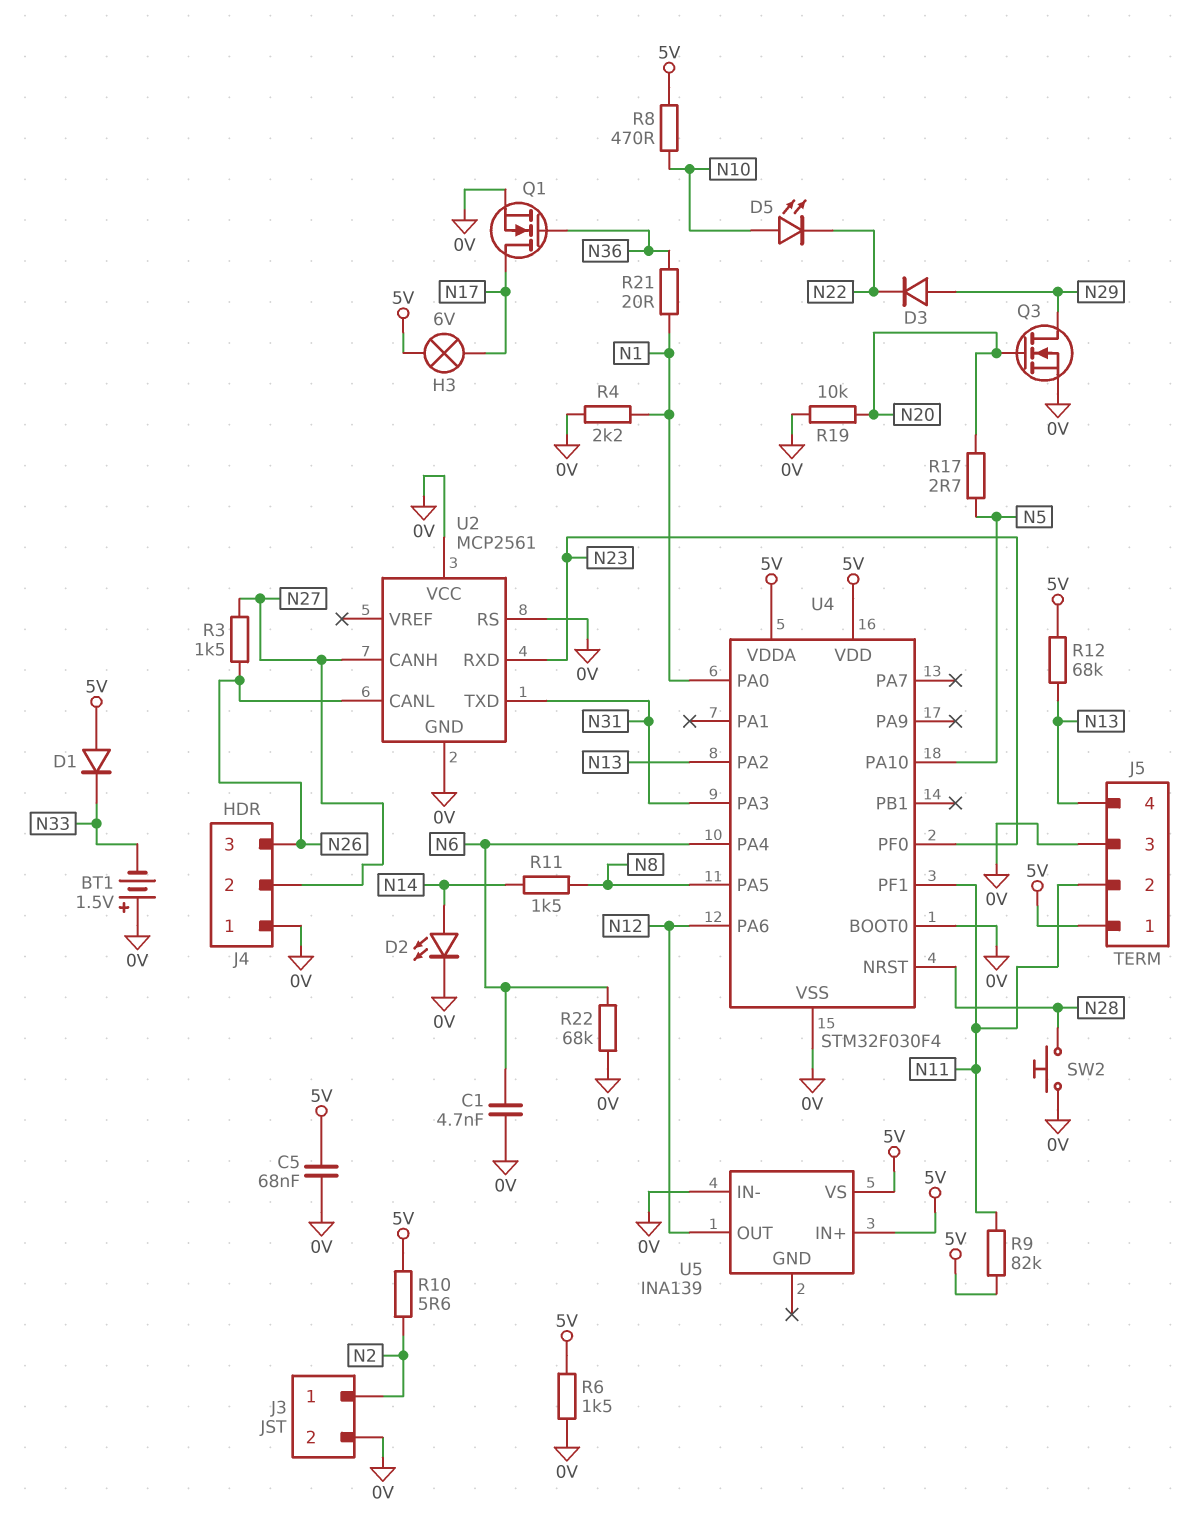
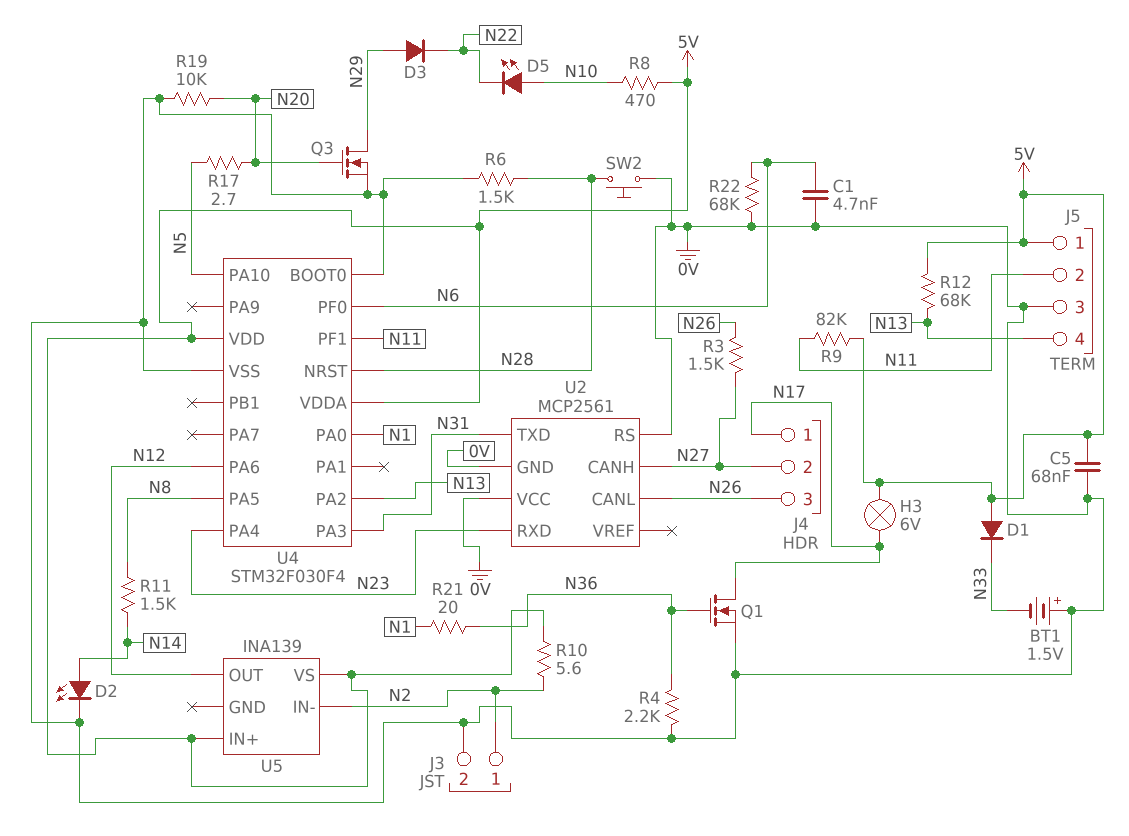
J4 pin 1: 0V -> N17
R4: 2.2k (0V, N1) -> 2.2k (0V, N36)
R6: 1.5k (0V, 5V) -> 1.5k (0V, N28)
U4 pin PA4: N6 -> N23
U4 pin PF0: N23 -> N6
U5 pin IN-: 0V -> N2

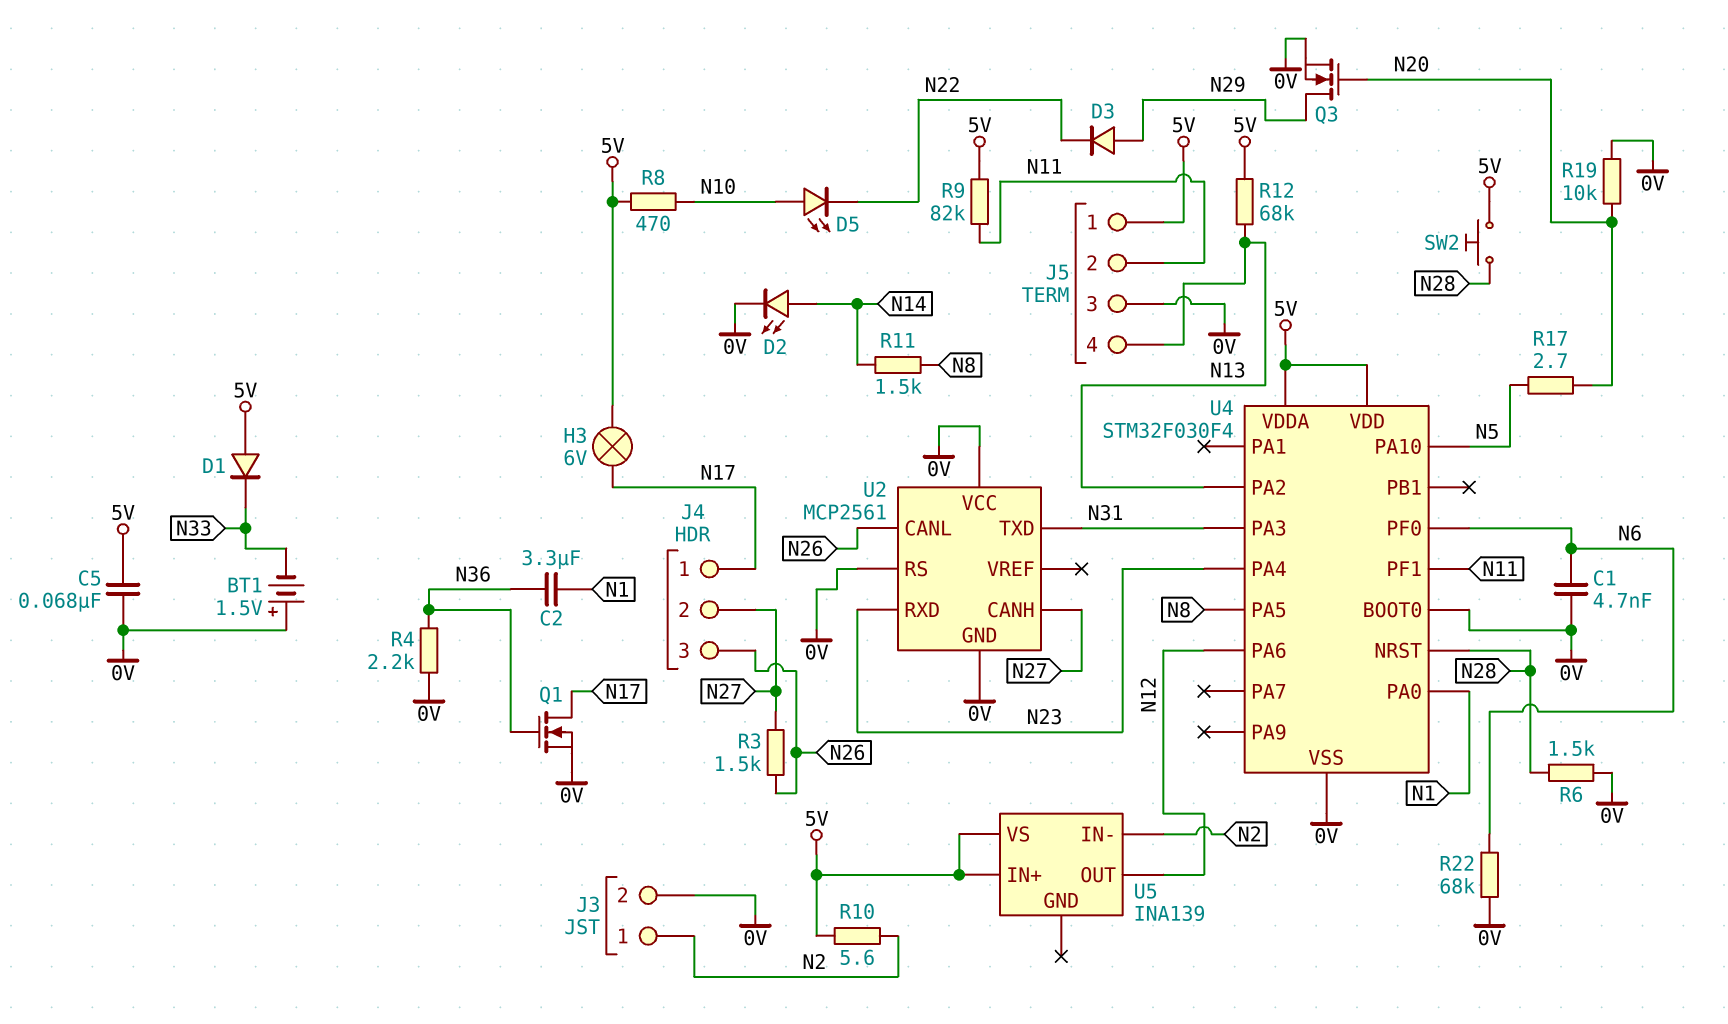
C2: none -> 3.3uF (N1, N36)
R21: 20 (N1, N36) -> none
SW2: button (0V, N28) -> button (5V, N28)

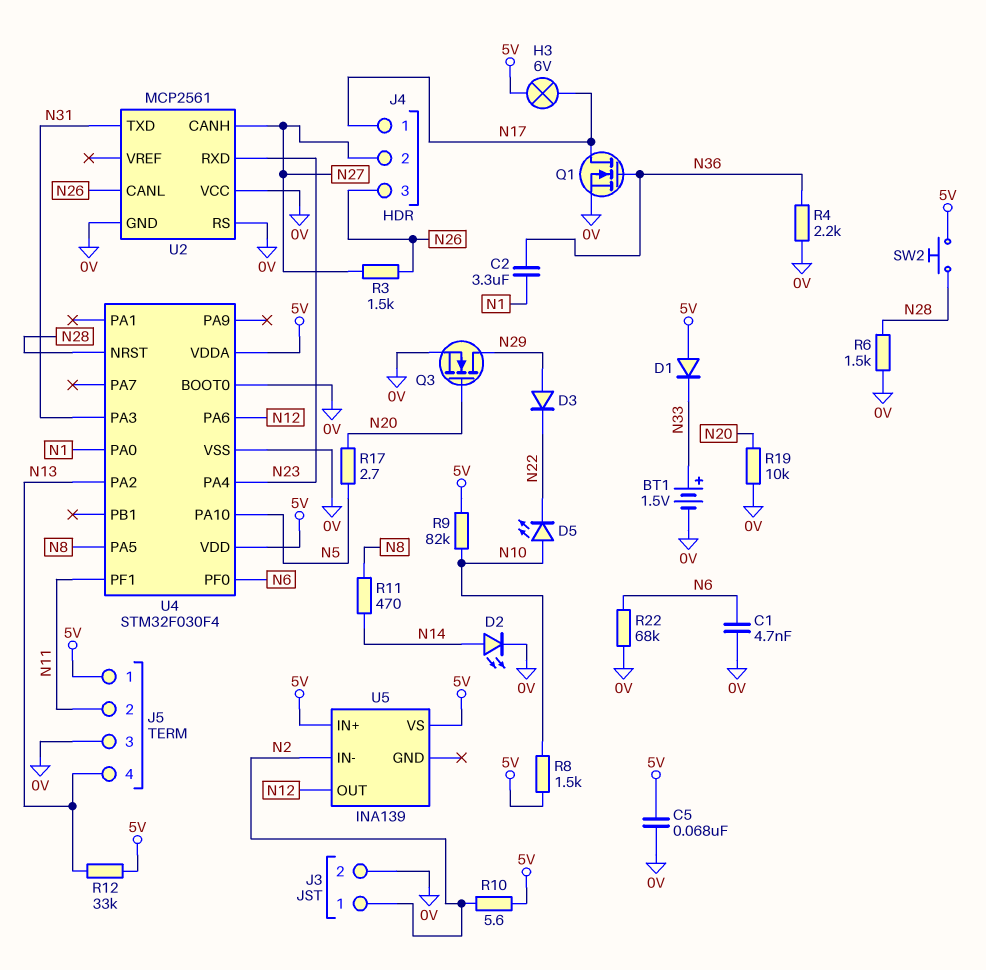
BT1: 1.5V (plus 0V, minus N33) -> 1.5V (plus N33, minus 0V)
R8: 470 (5V, N10) -> 1.5k (5V, N10)
R9: 82k (5V, N11) -> 82k (5V, N10)
R11: 1.5k (N8, N14) -> 470 (N8, N14)
R12: 68k (5V, N13) -> 33k (5V, N13)

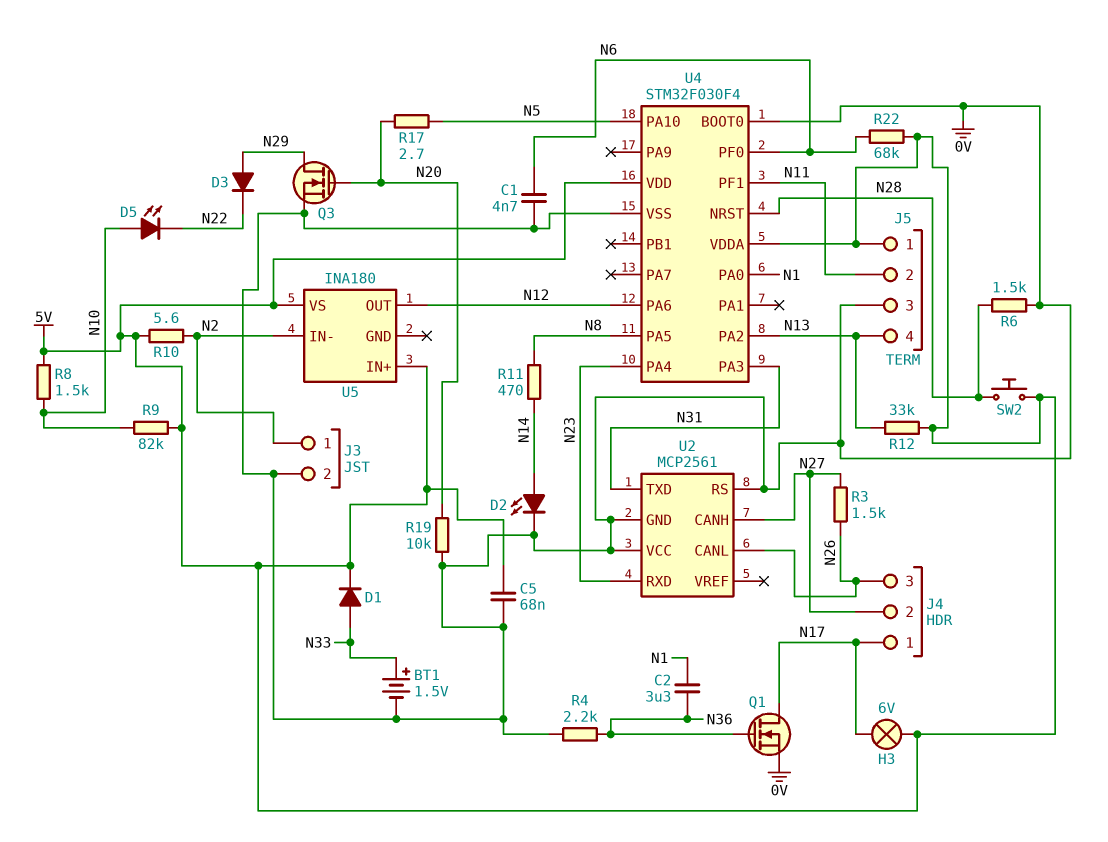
D1: diode (A 5V, K N33) -> diode (A N33, K 5V)
R22: 68k (0V, N6) -> 68k (5V, N6)
U5: INA139 -> INA180

